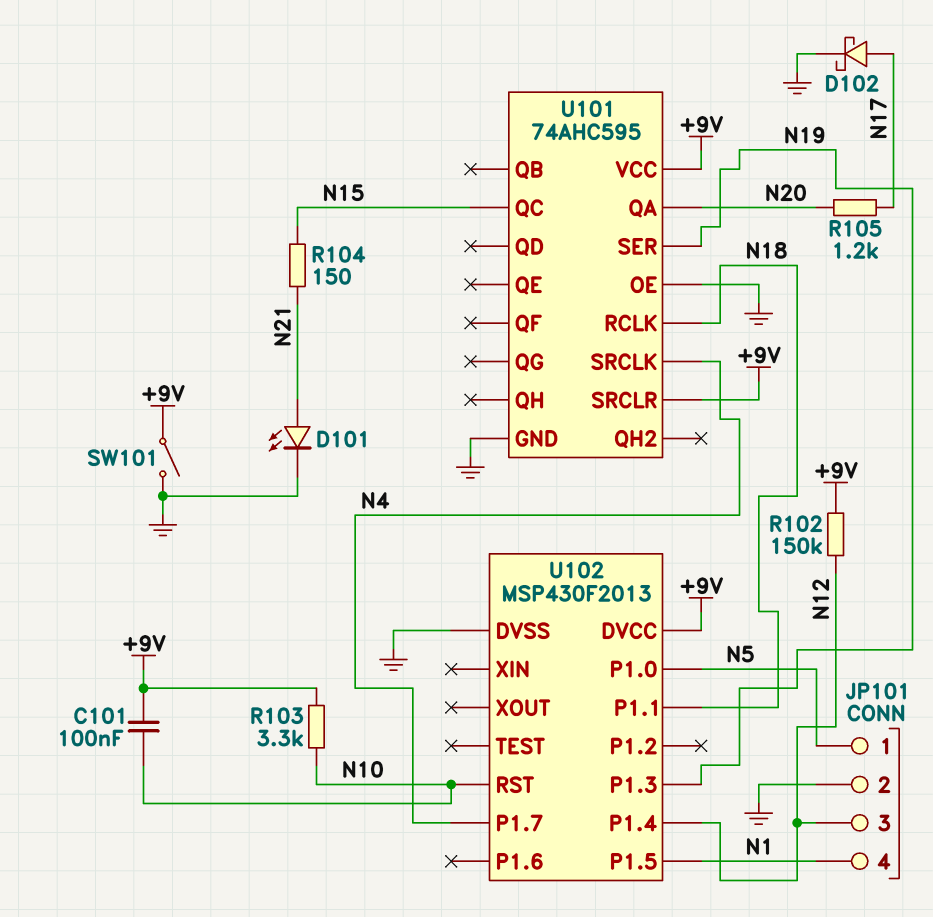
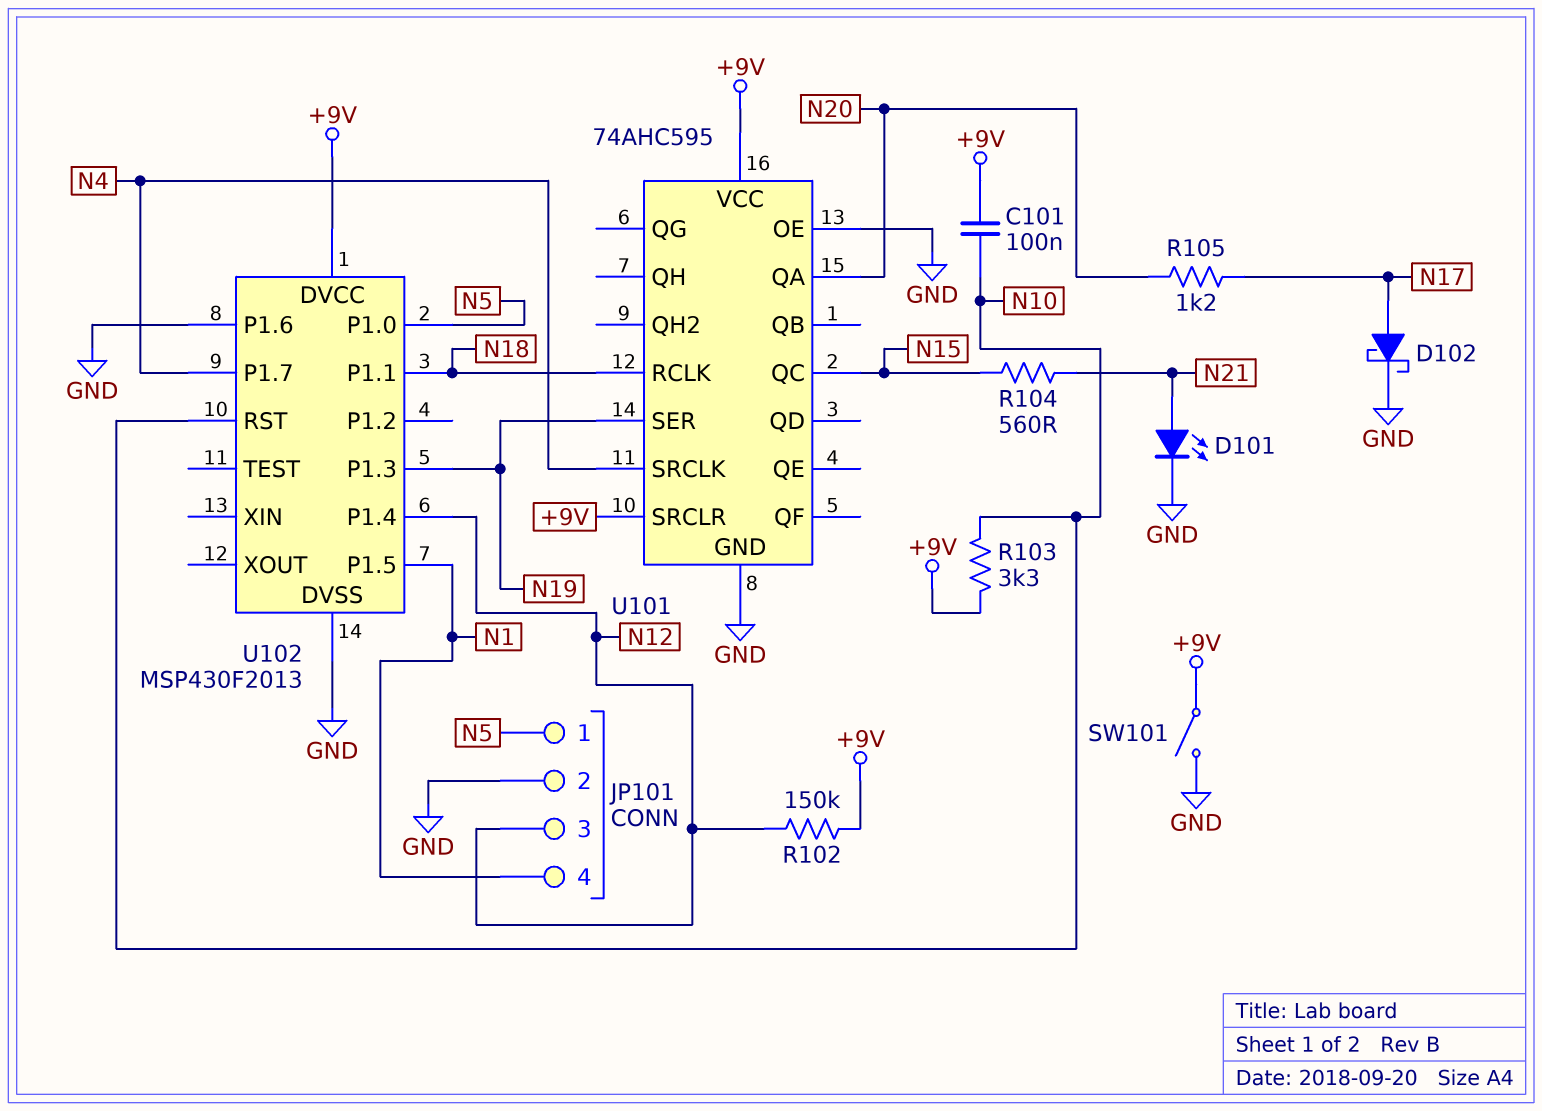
R104: 150 (N15, N21) -> 560 (N15, N21)
U102 pin P1.6: none -> GND

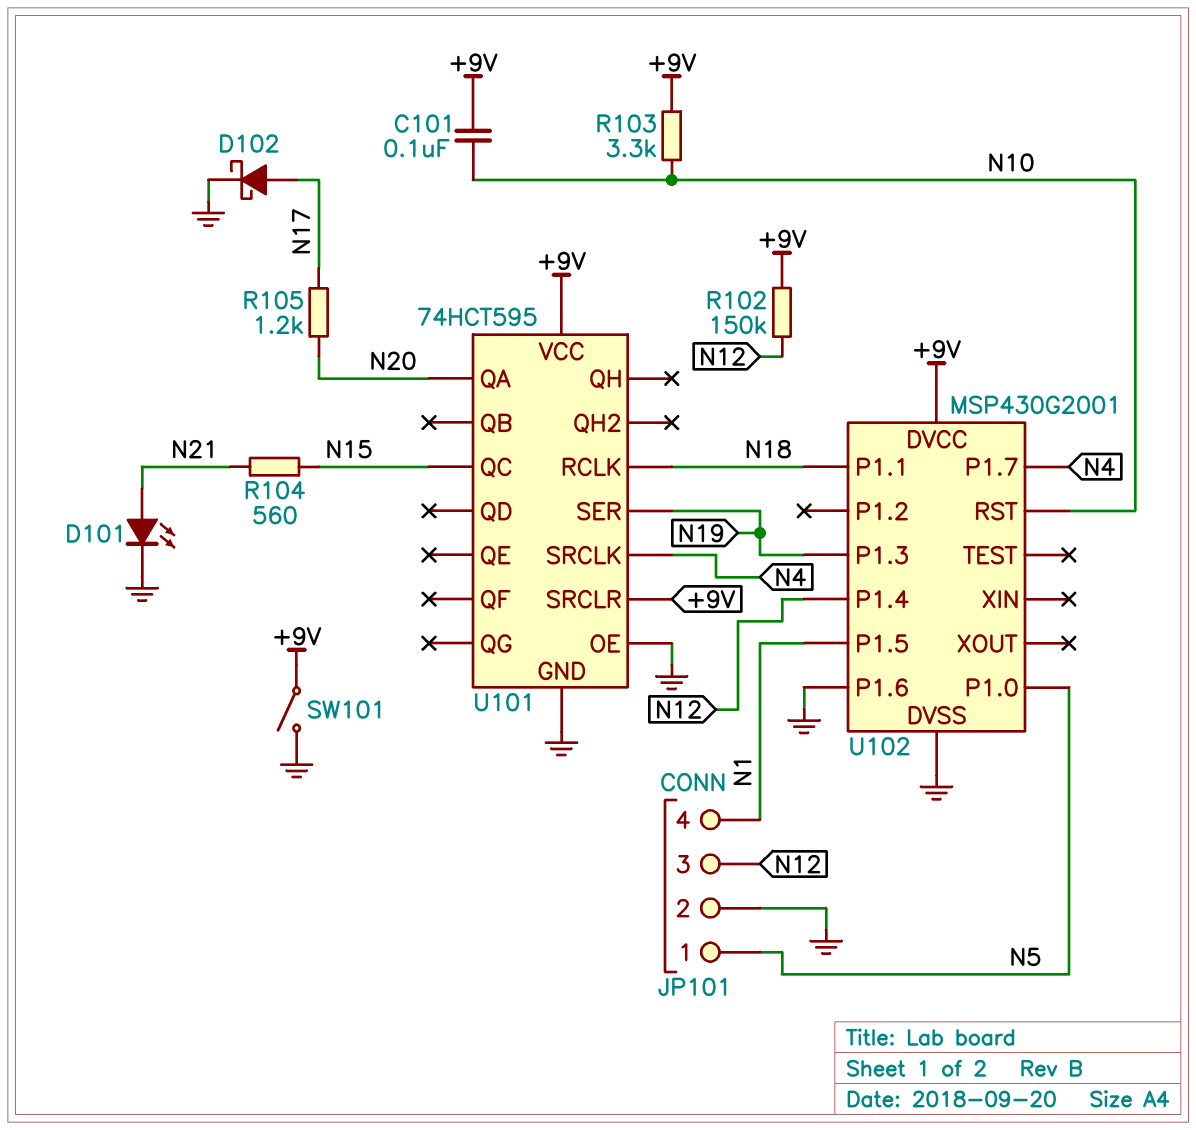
U101: 74AHC595 -> 74HCT595
U102: MSP430F2013 -> MSP430G2001

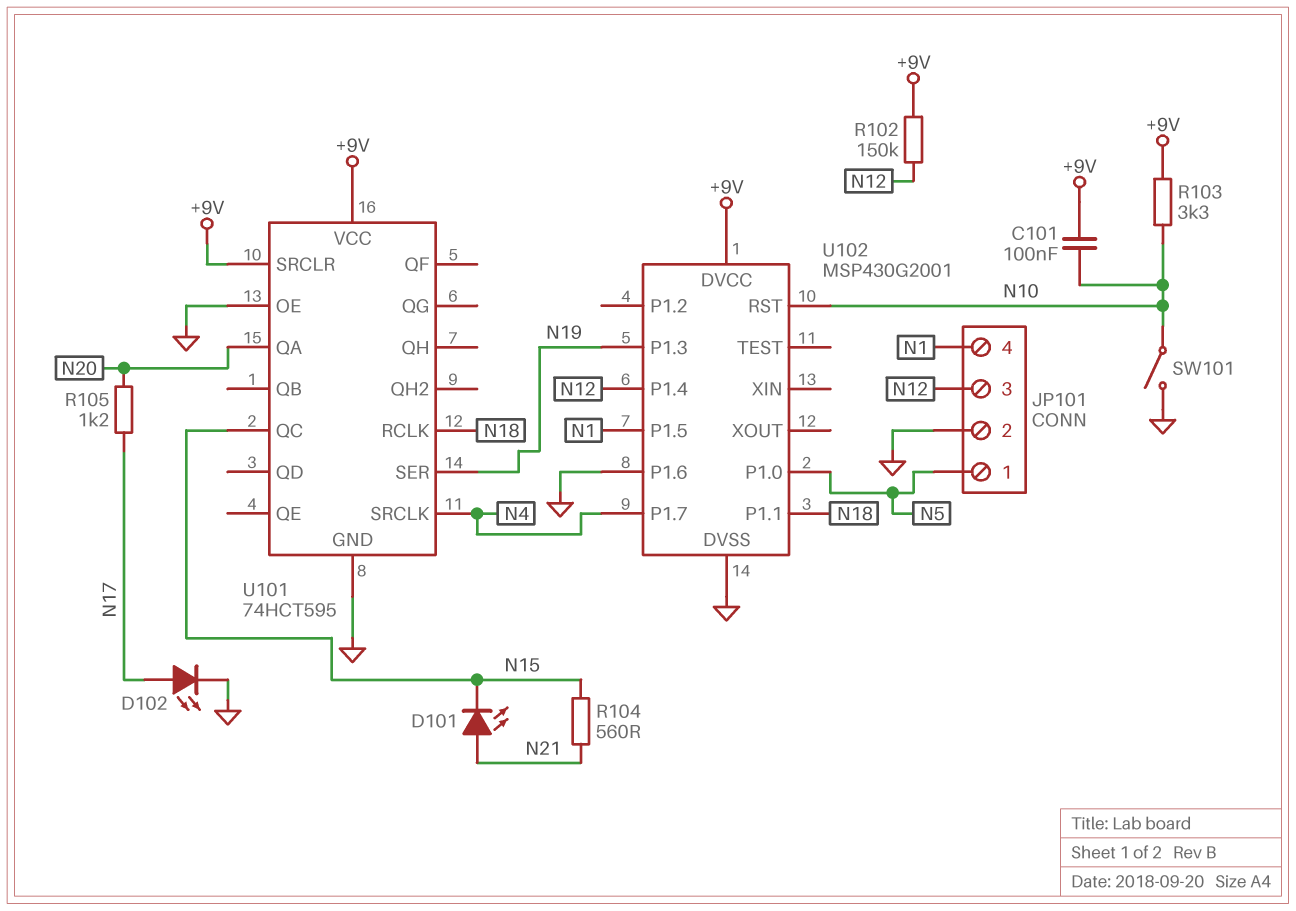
D101: LED (A N21, K GND) -> LED (A N21, K N15)
D102: schottky (A N17, K GND) -> LED (A N17, K GND)
SW101: switch (+9V, GND) -> switch (GND, N10)

